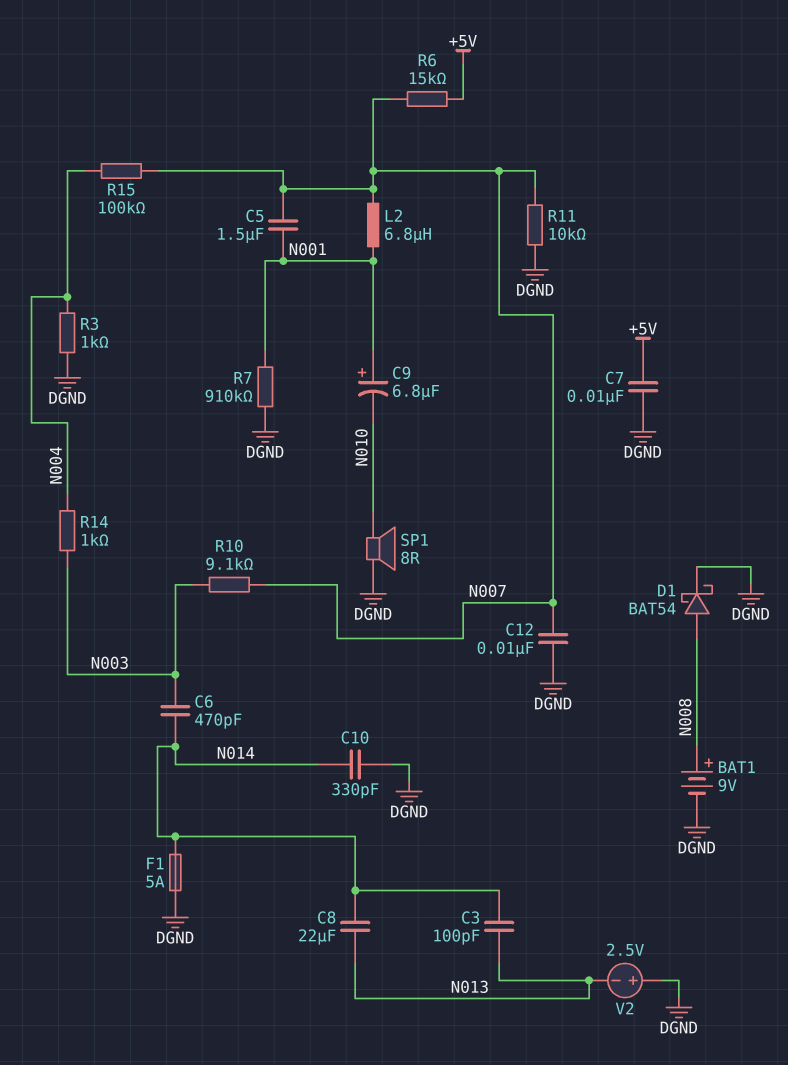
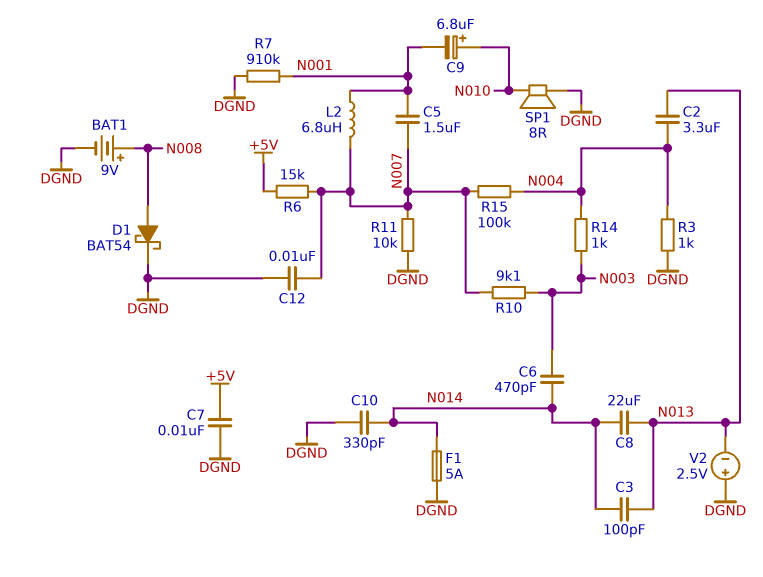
C2: none -> 3.3uF (N004, N013)
C9: 6.8uF (plus N001, minus N010) -> 6.8uF (plus N010, minus N001)

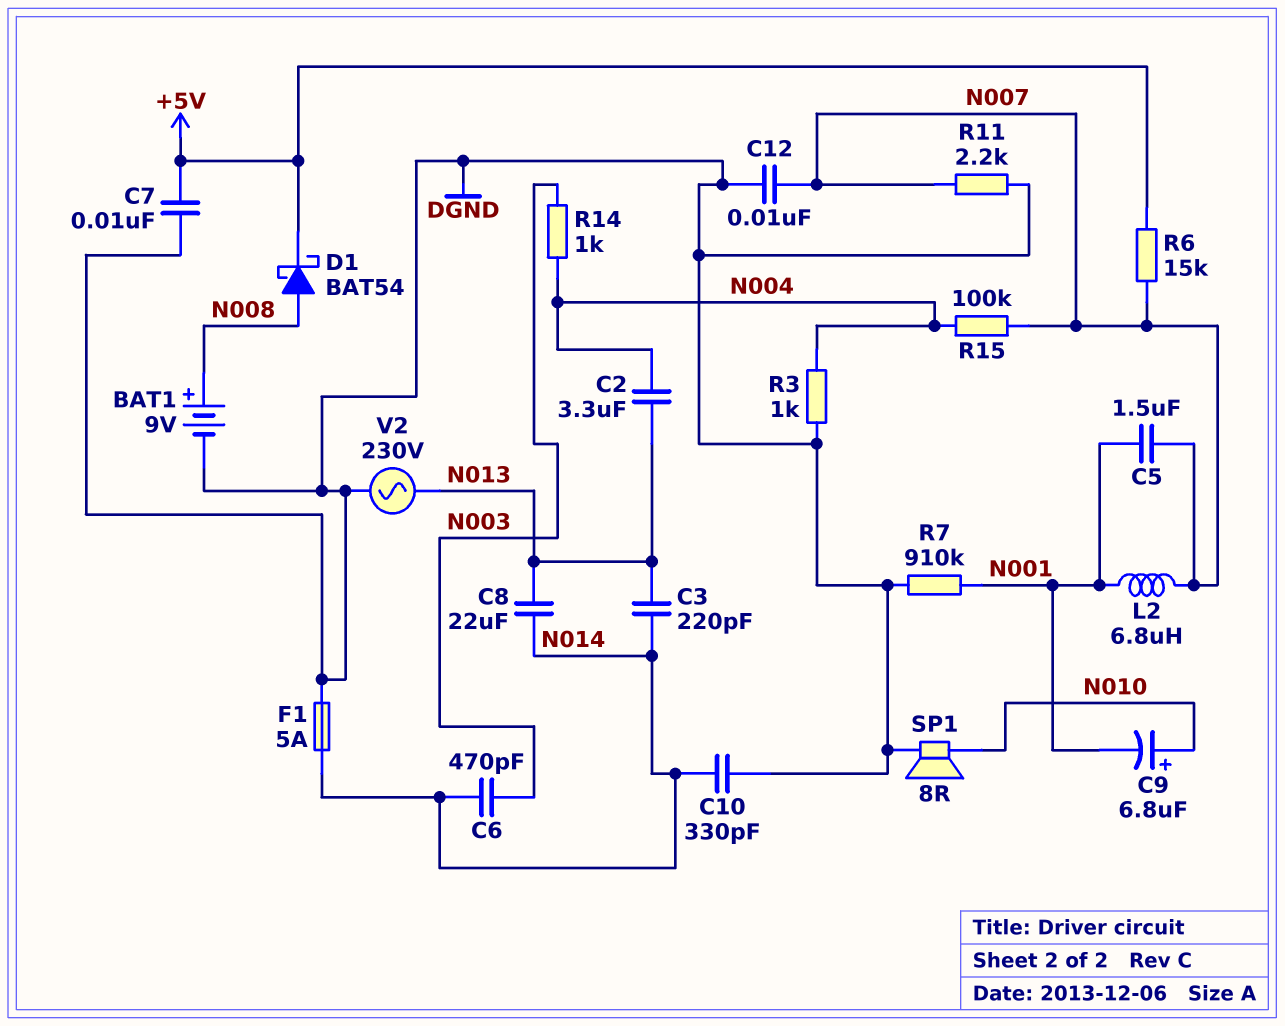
C3: 100pF (N013, N014) -> 220pF (N013, N014)
D1: schottky BAT54 (A N008, K DGND) -> schottky BAT54 (A N008, K +5V)
R10: 9.1k (N003, N007) -> none
R11: 10k (DGND, N007) -> 2.2k (DGND, N007)
V2: 2.5V (plus DGND, minus N013) -> AC 230V (DGND, N013)

